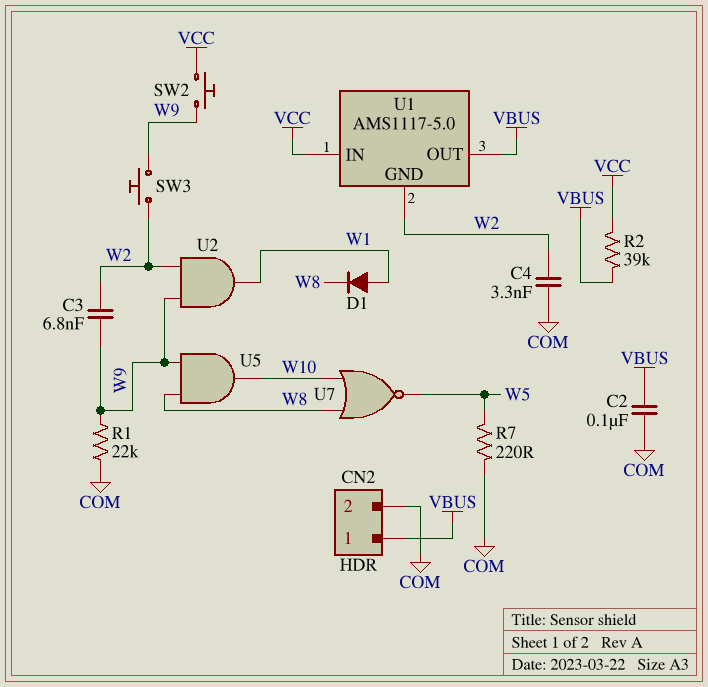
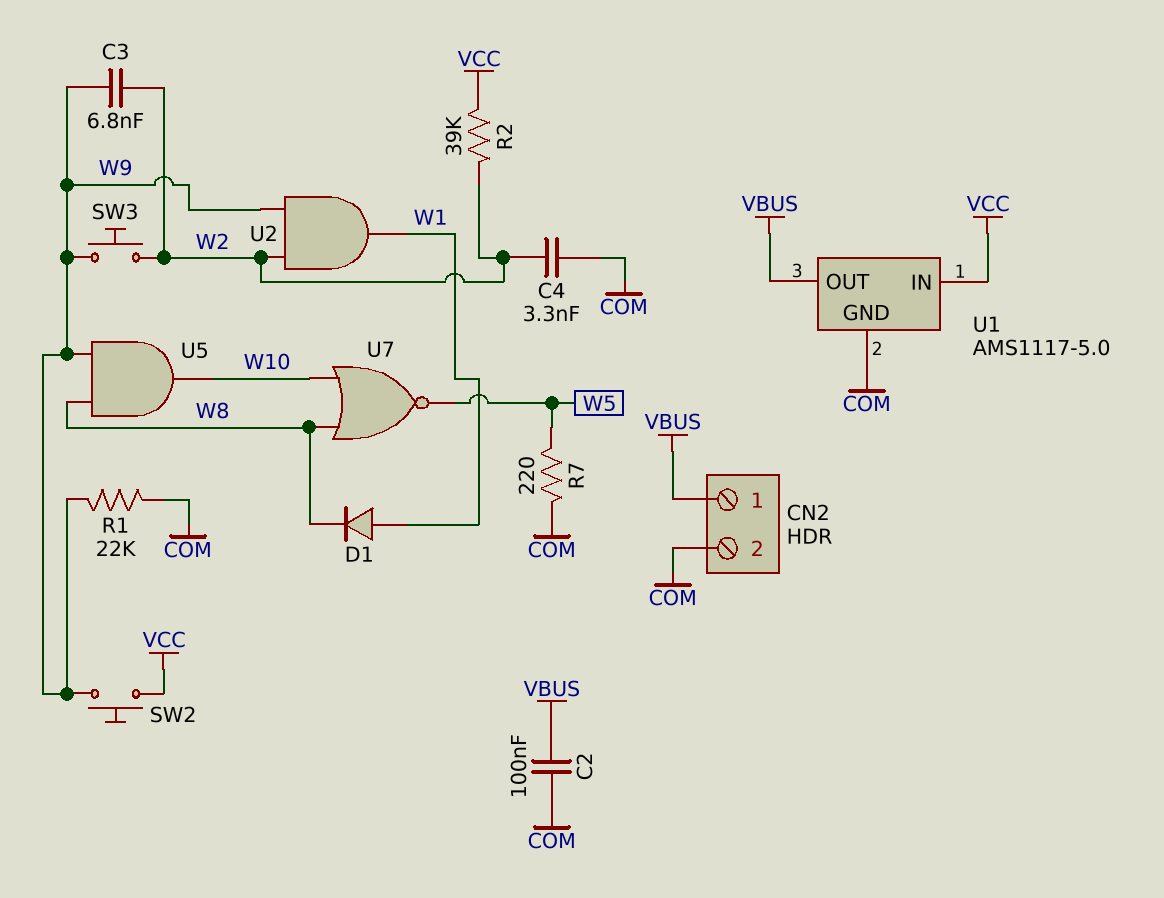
R2: 39k (VBUS, VCC) -> 39k (VCC, W2)
U1 pin GND: W2 -> COM

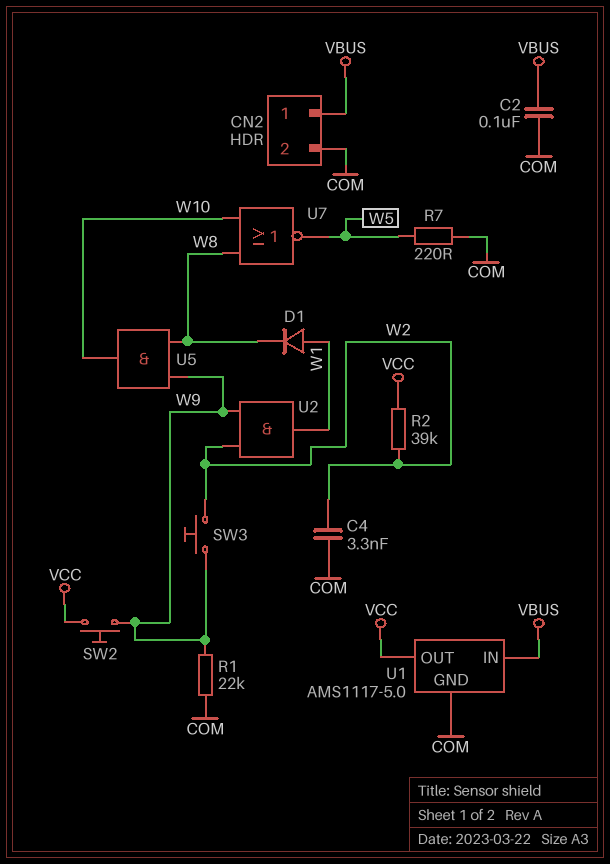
C3: 6.8nF (W2, W9) -> none
U1 pin IN: VCC -> VBUS
U1 pin OUT: VBUS -> VCC

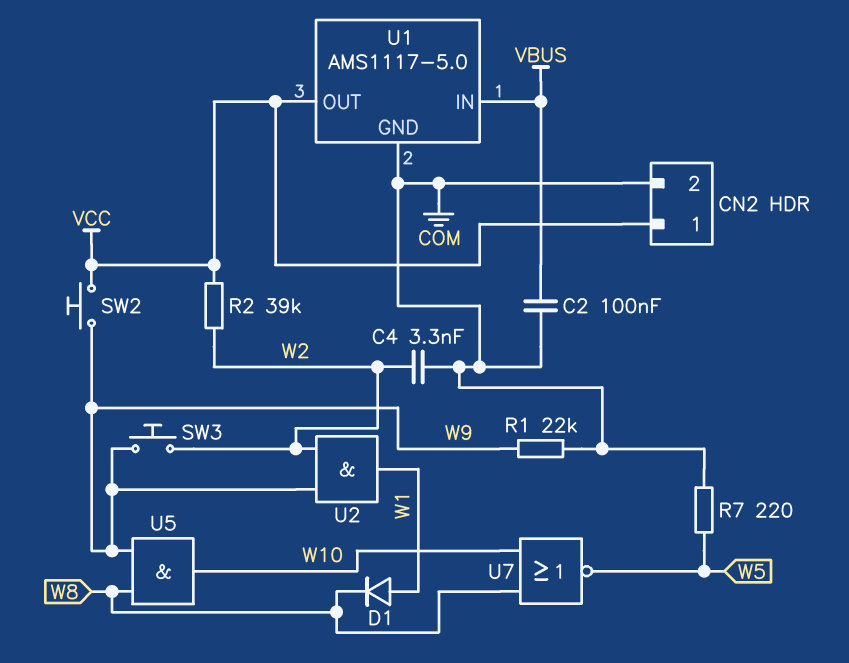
CN2 pin 1: VBUS -> VCC

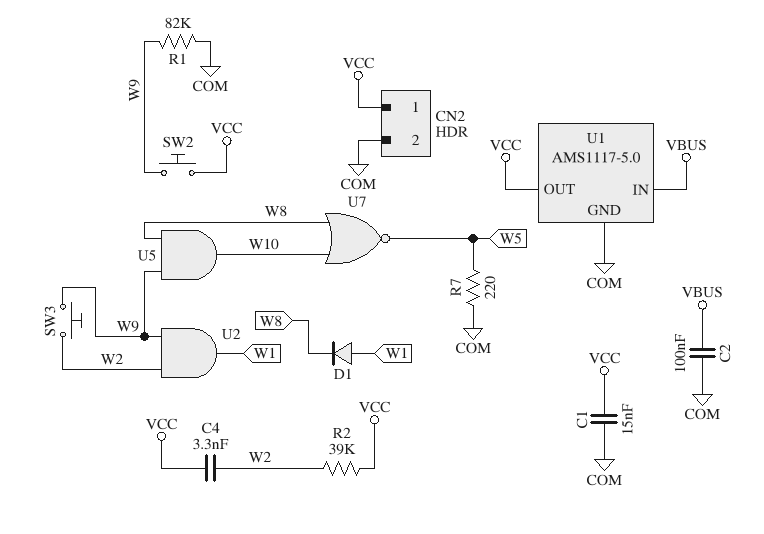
C1: none -> 15nF (COM, VCC)
C4: 3.3nF (COM, W2) -> 3.3nF (VCC, W2)
R1: 22k (COM, W9) -> 82k (COM, W9)

